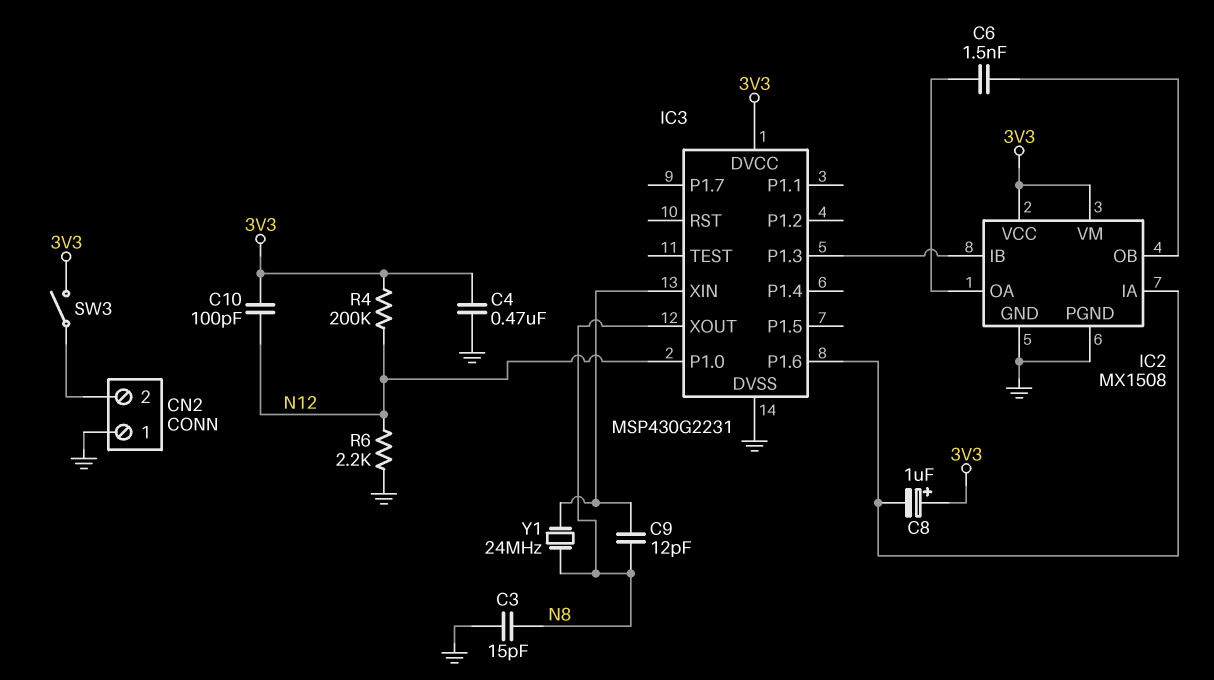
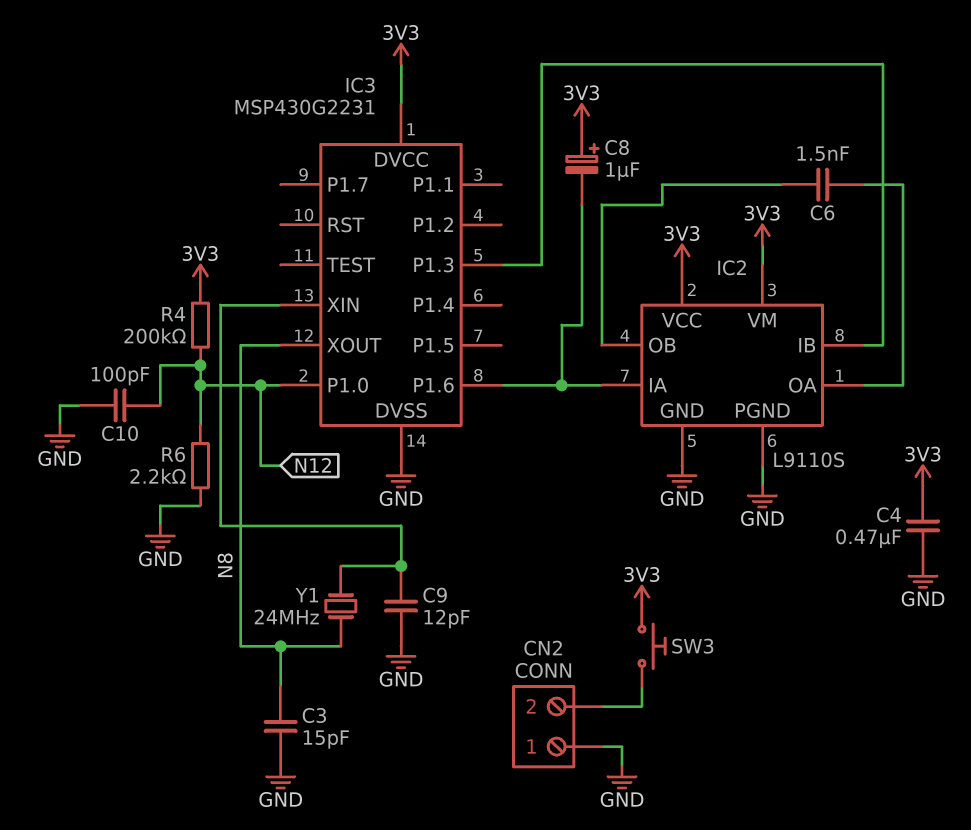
C9: 12pF (IC3/XIN, N8) -> 12pF (GND, IC3/XIN)
C10: 100pF (3V3, N12) -> 100pF (GND, N12)
IC2: MX1508 -> L9110S
SW3: switch (3V3, CN2/2) -> button (3V3, CN2/2)

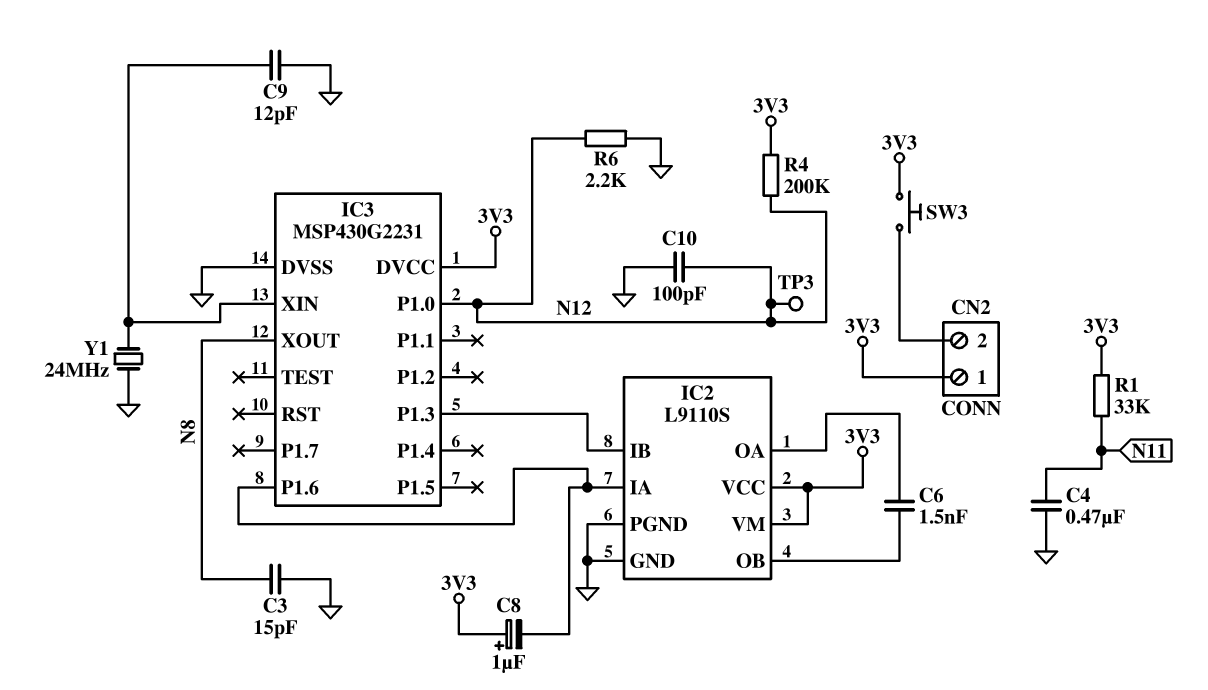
C4: 470nF (3V3, GND) -> 470nF (GND, N11)
CN2 pin 1: GND -> 3V3
R1: none -> 33k (3V3, N11)
TP3: none -> test point (N12)
Y1: 24MHz (IC3/XIN, N8) -> 24MHz (GND, IC3/XIN)

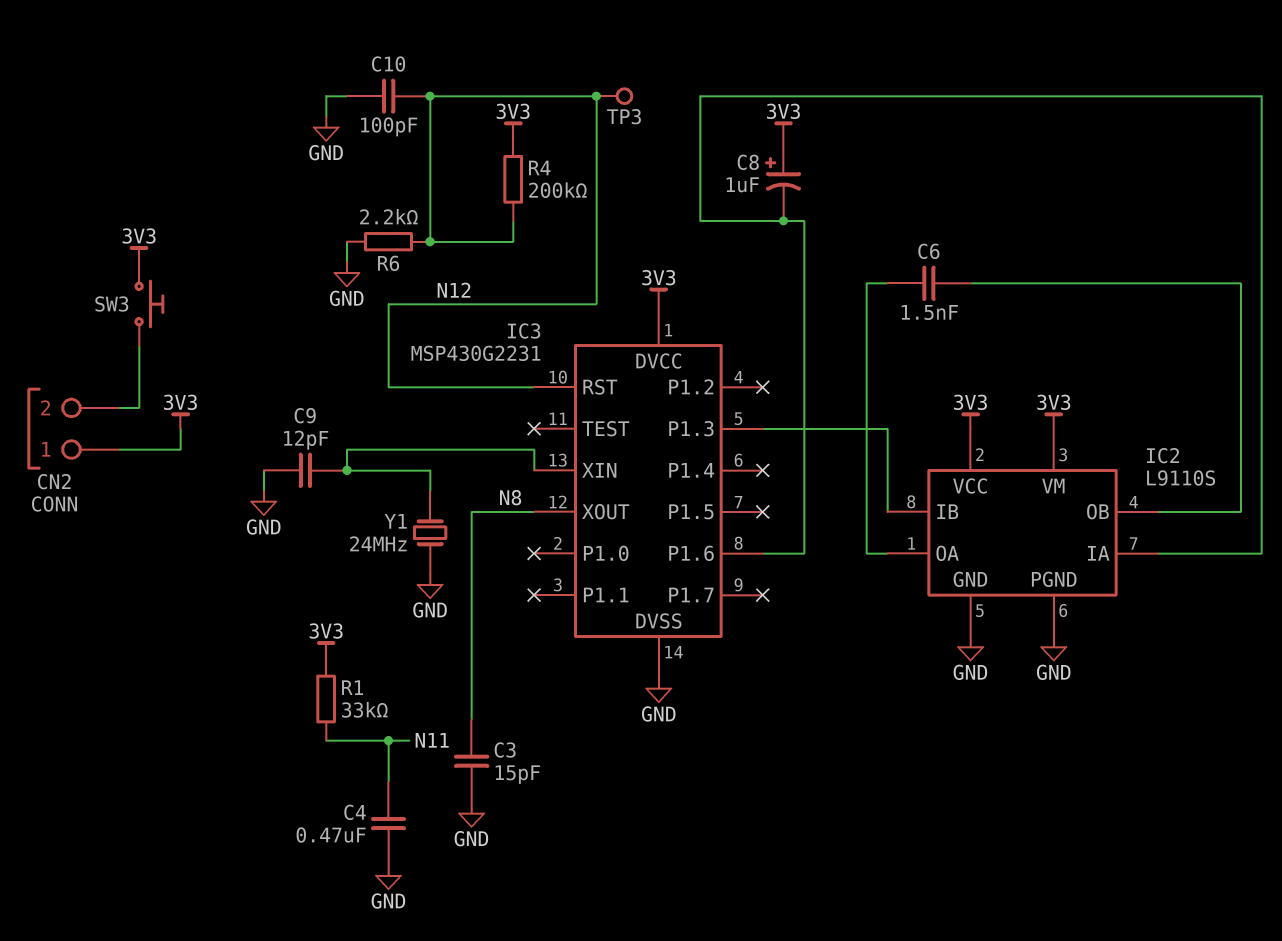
IC3 pin P1.0: N12 -> none
IC3 pin RST: none -> N12

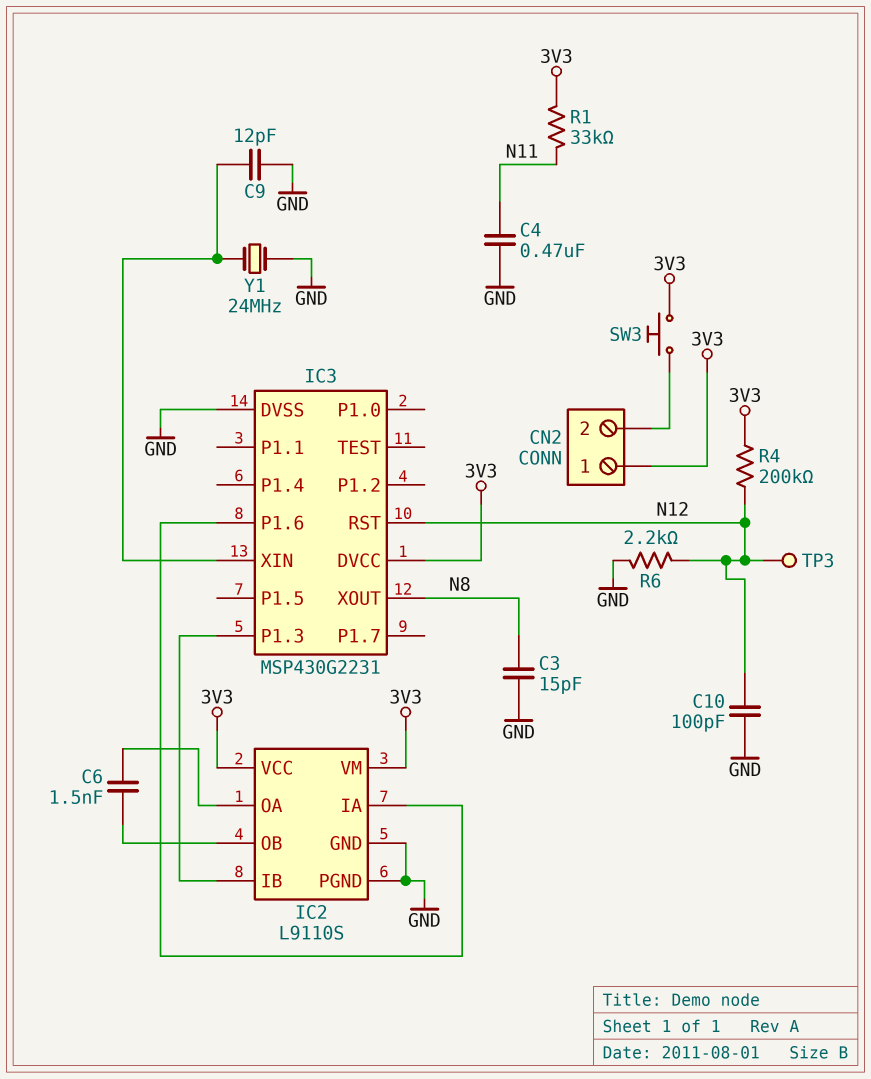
C8: 1uF (plus 3V3, minus IC2/IA) -> none

